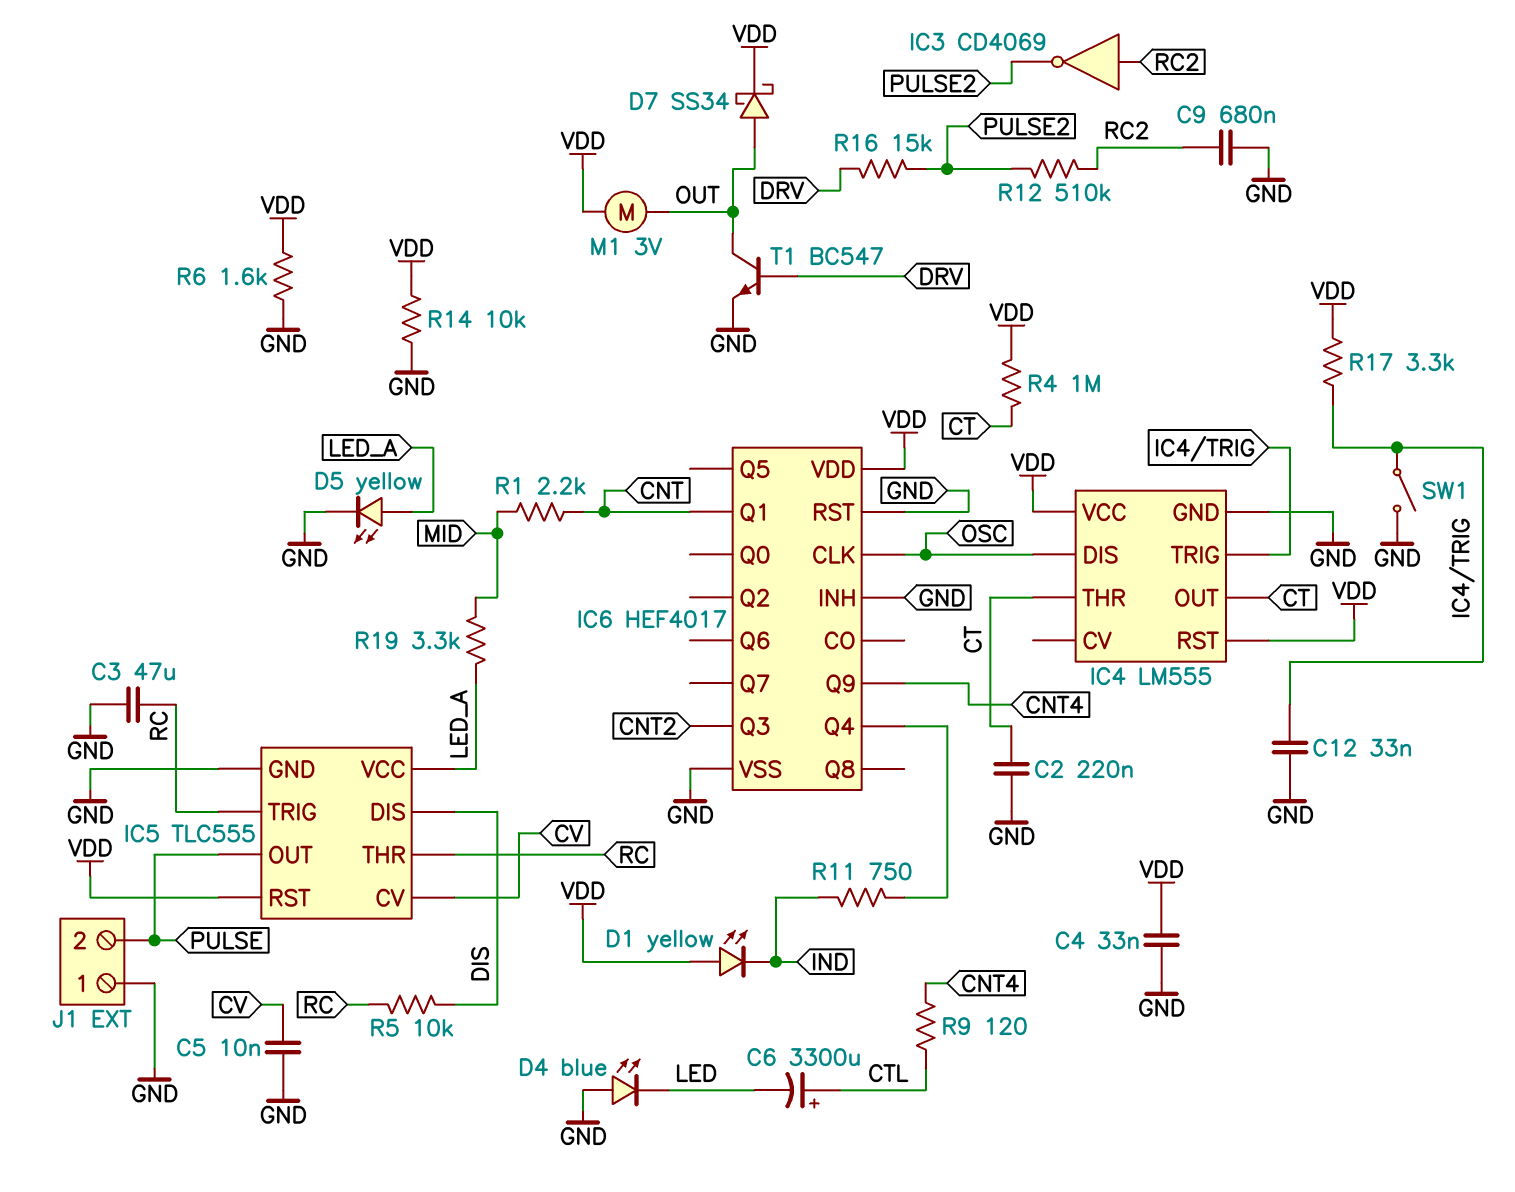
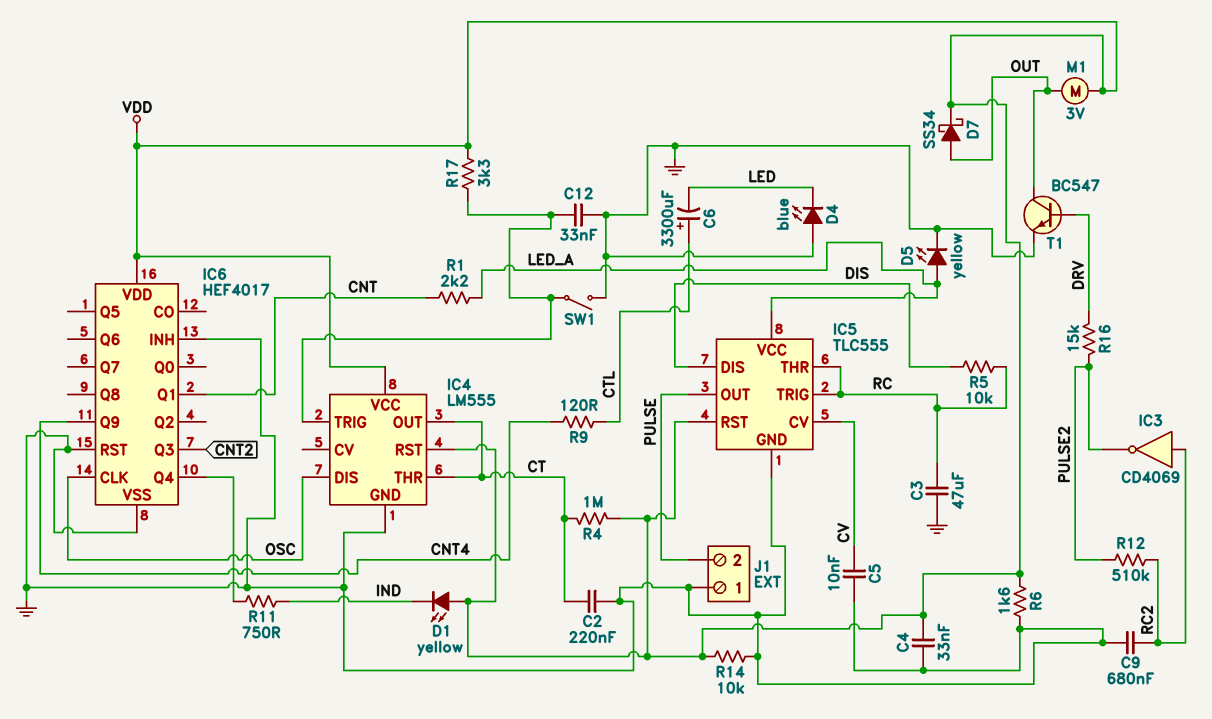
R1: 2.2k (CNT, MID) -> 2.2k (CNT, LED_A)
R19: 3.3k (LED_A, MID) -> none

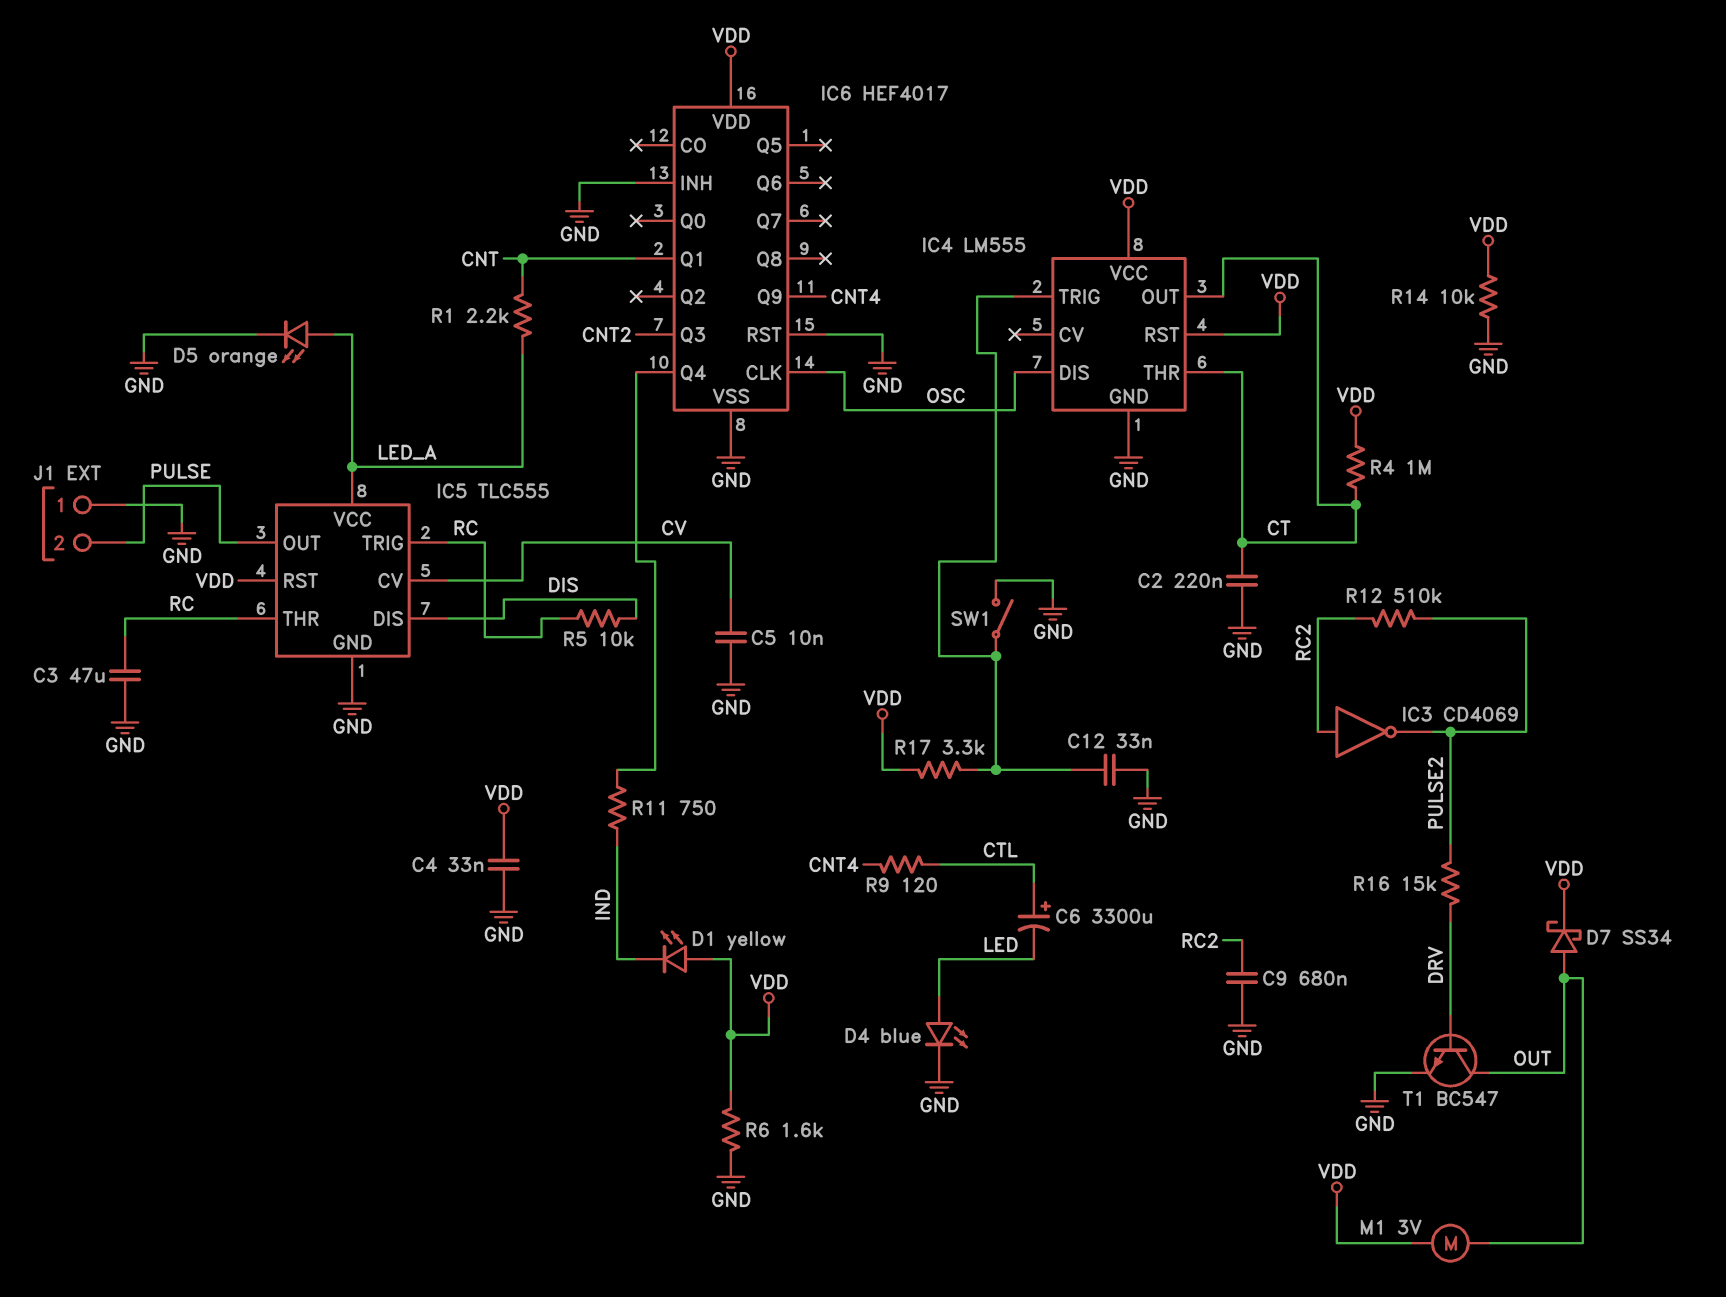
D4: LED blue (A GND, K LED) -> LED blue (A LED, K GND)
D5: LED yellow (A LED_A, K GND) -> LED orange (A LED_A, K GND)

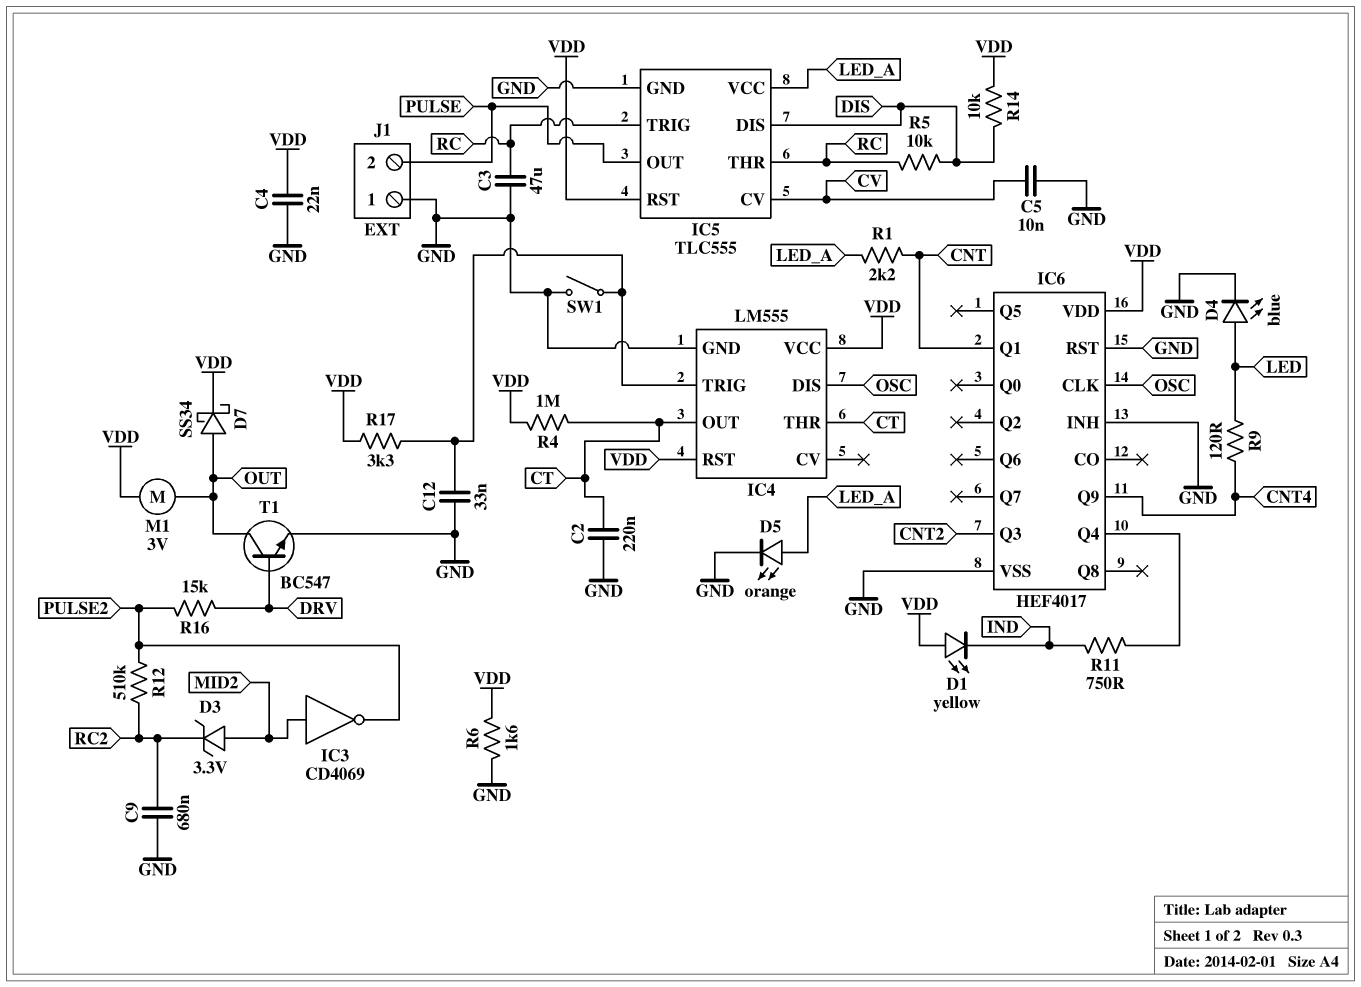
C4: 33nF (GND, VDD) -> 22nF (GND, VDD)
C6: 3300uF (plus CTL, minus LED) -> none
D3: none -> zener 3.3V (A MID2, K RC2)
IC3: NOT CD4069 (in RC2, out PULSE2) -> NOT CD4069 (in MID2, out PULSE2)
R9: 120 (CNT4, CTL) -> 120 (CNT4, LED)
R14: 10k (GND, VDD) -> 10k (DIS, VDD)

